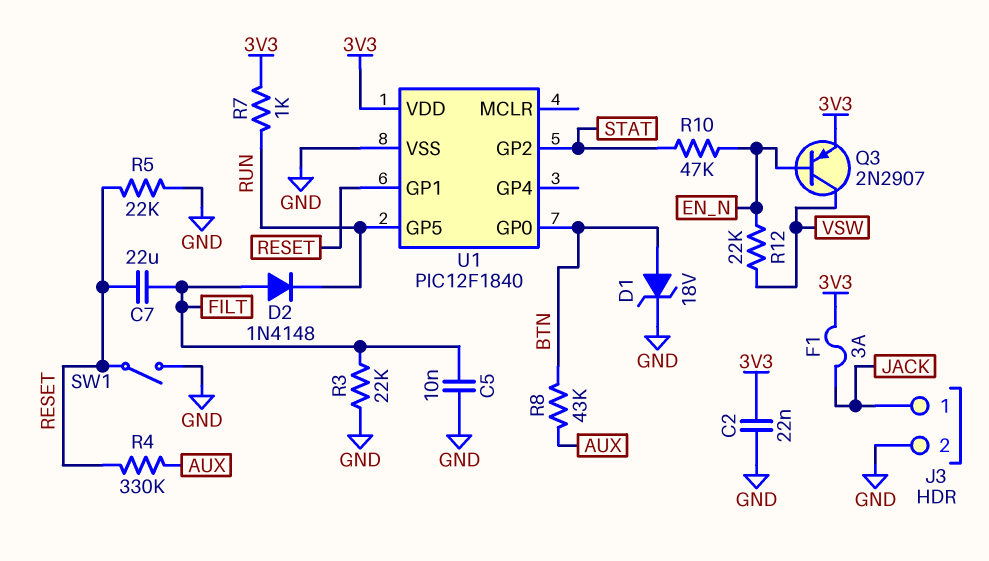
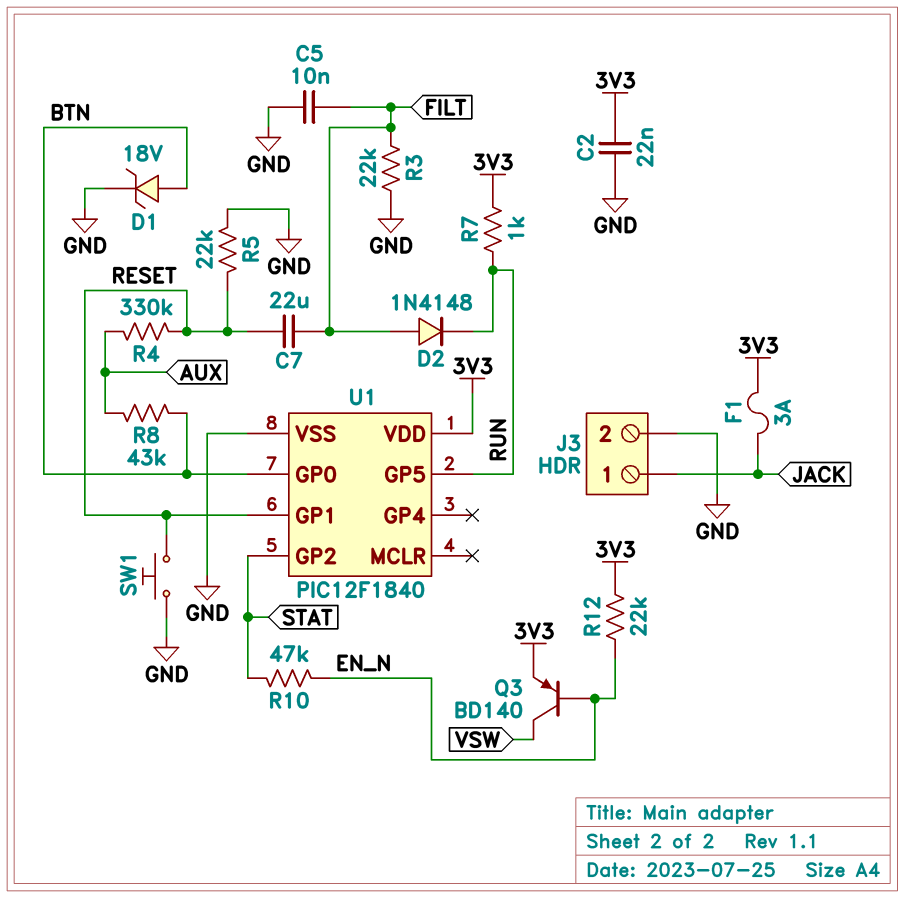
Q3: PNP 2N2907 (B EN_N, C VSW, E 3V3) -> PNP BD140 (B EN_N, C VSW, E 3V3)
R12: 22k (EN_N, VSW) -> 22k (3V3, EN_N)
SW1: switch (GND, RESET) -> button (GND, RESET)

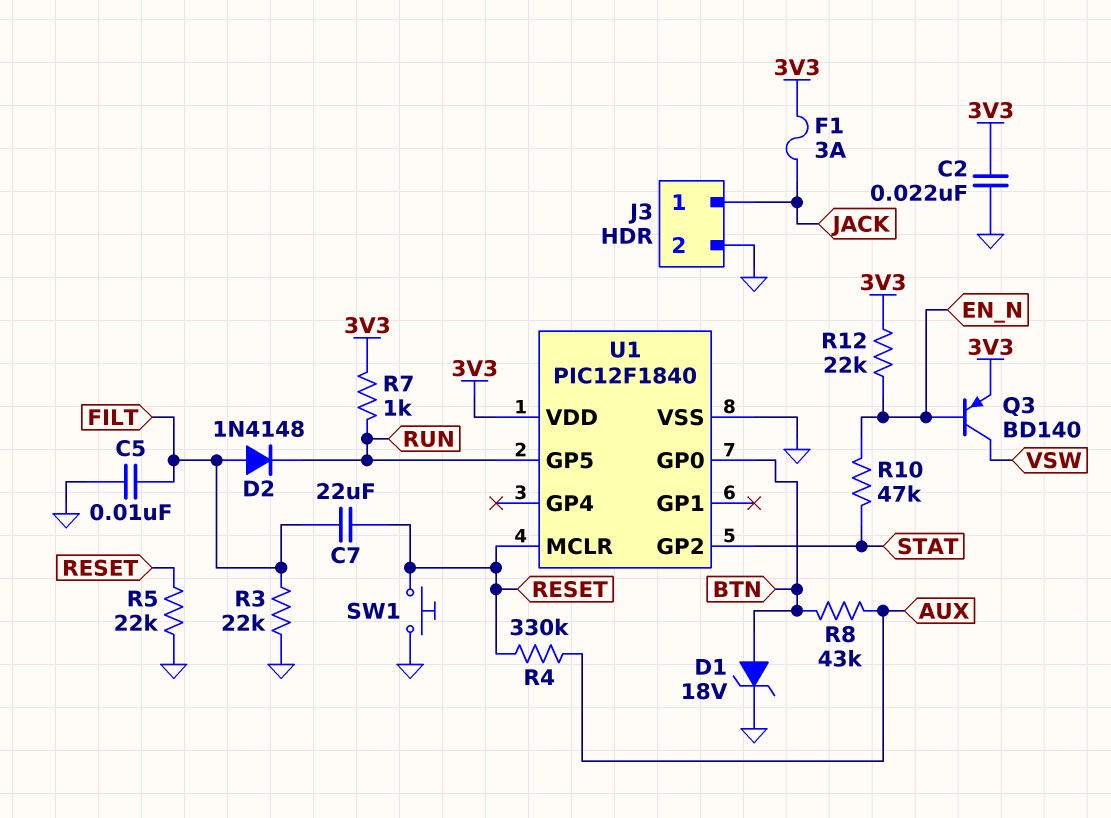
U1 pin GP1: RESET -> none
U1 pin MCLR: none -> RESET

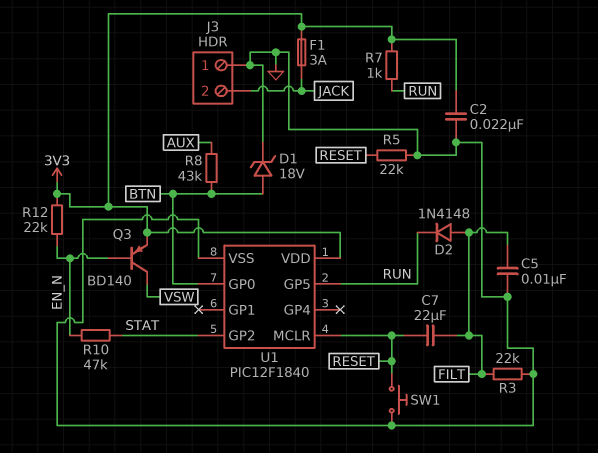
J3 pin 1: JACK -> GND
J3 pin 2: GND -> JACK
R4: 330k (AUX, RESET) -> none

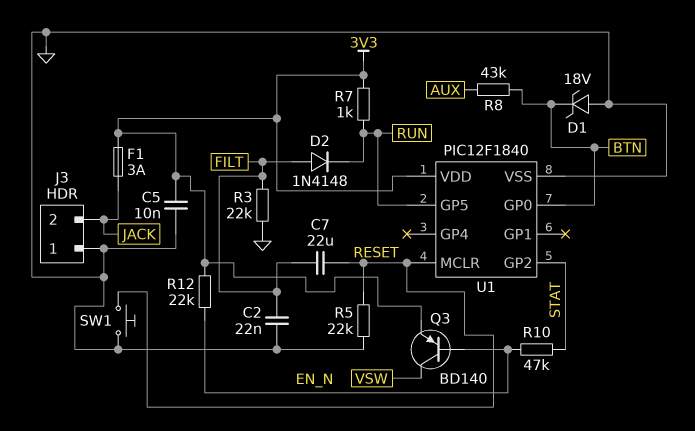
C2: 22nF (3V3, GND) -> 22nF (FILT, GND)
C5: 10nF (FILT, GND) -> 10nF (3V3, GND)
D1: zener 18V (A BTN, K GND) -> zener 18V (A GND, K BTN)

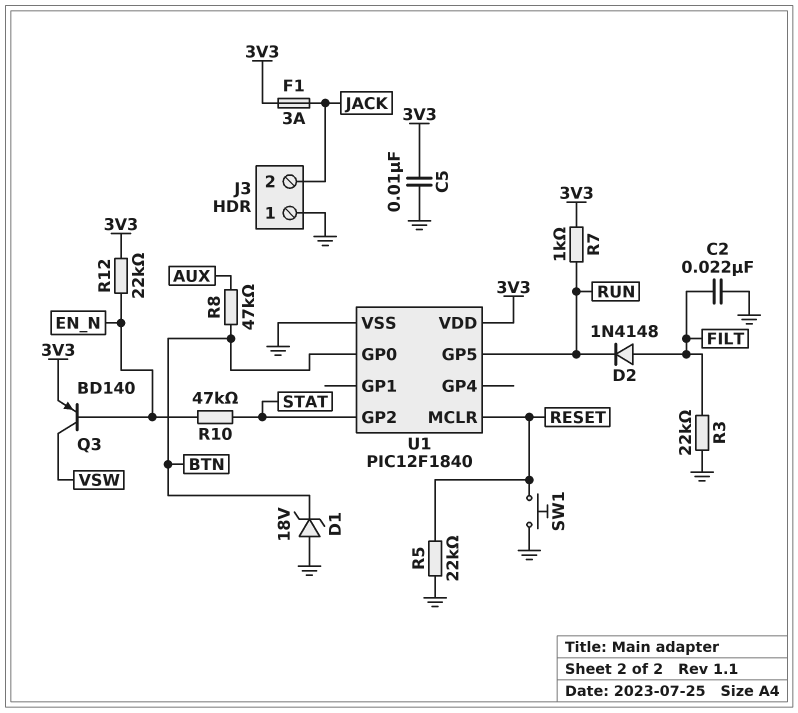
C7: 22uF (FILT, RESET) -> none
R8: 43k (AUX, BTN) -> 47k (AUX, BTN)

